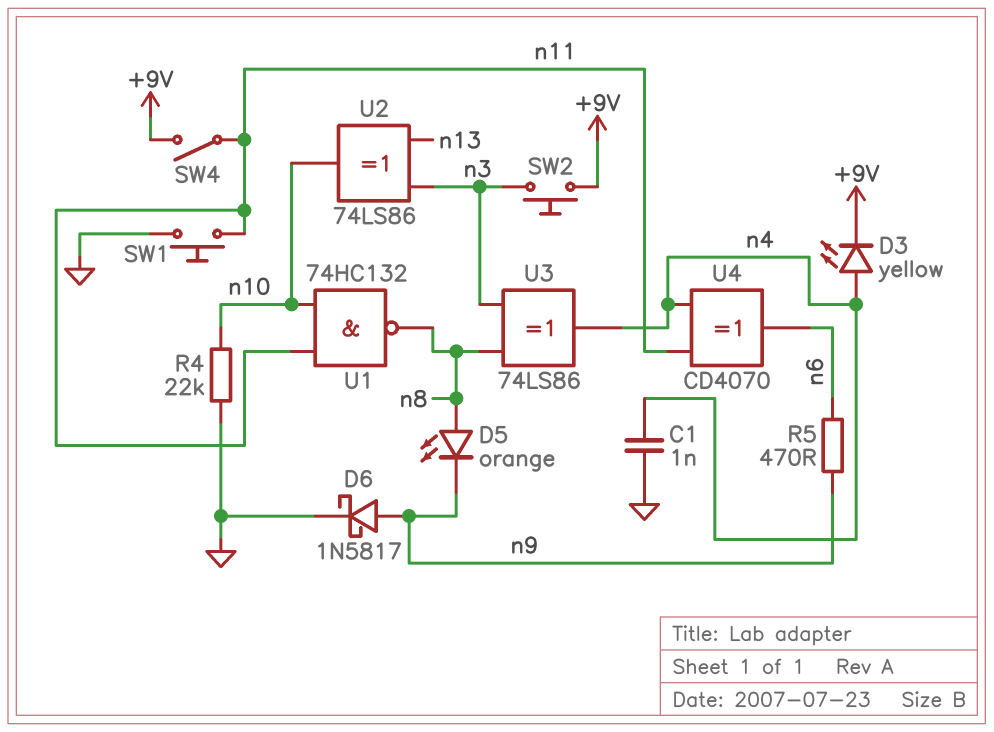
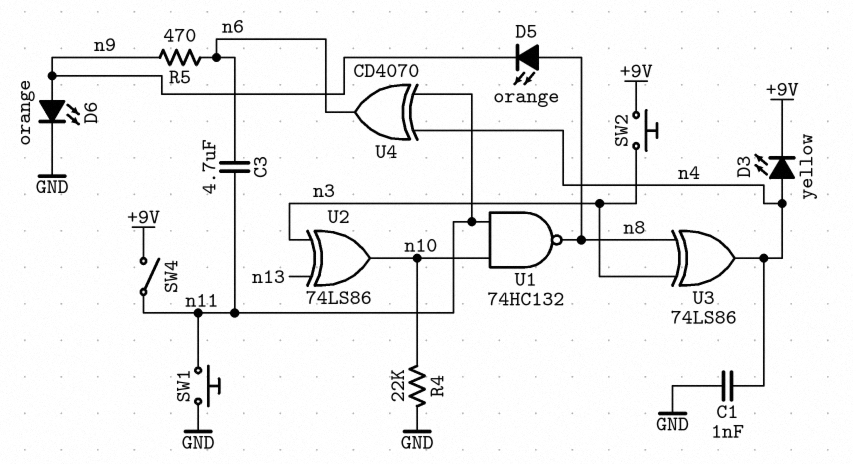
C3: none -> 4.7uF (n6, n11)
D6: schottky 1N5817 (A n9, K GND) -> LED orange (A n9, K GND)

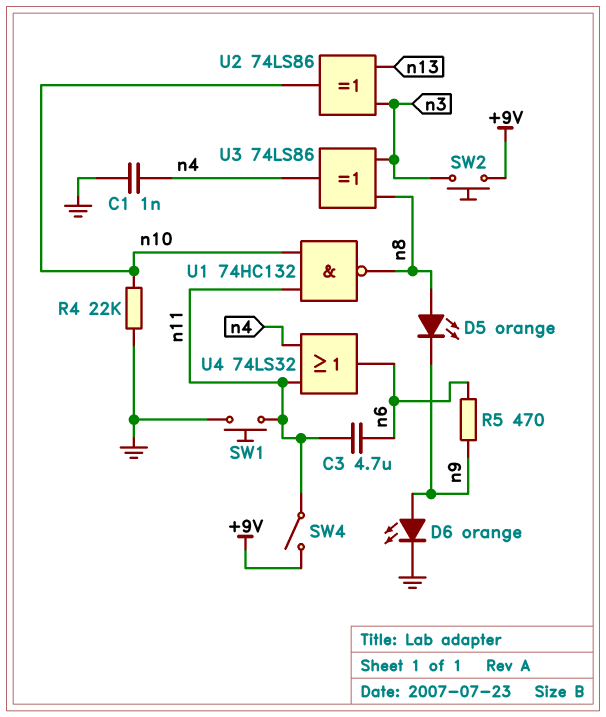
D3: LED yellow (A n4, K +9V) -> none
U4: XOR CD4070 (in n4, in n11, out n6) -> OR 74LS32 (in n4, in n11, out n6)

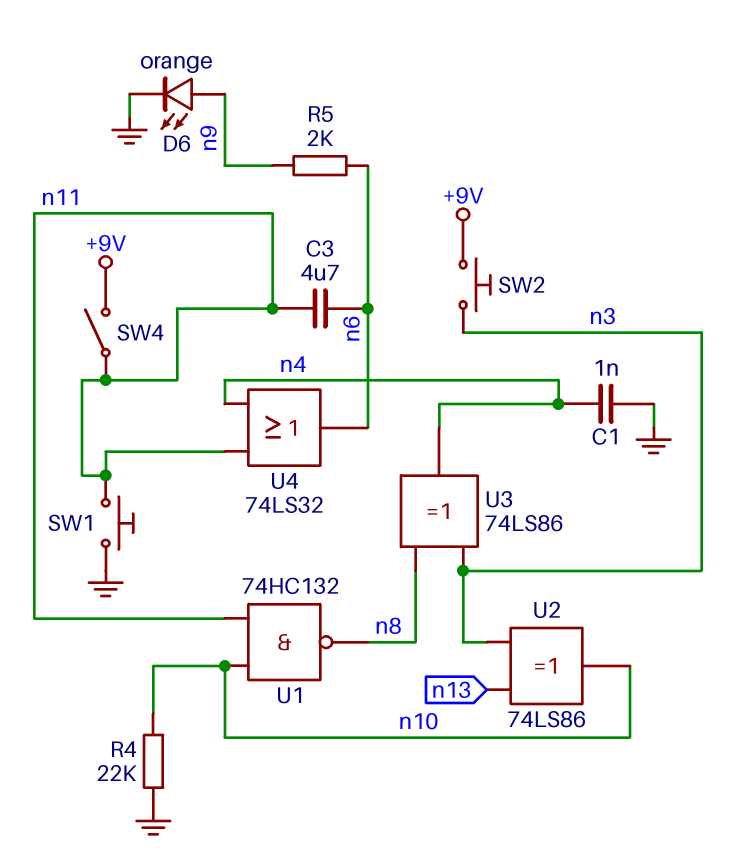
D5: LED orange (A n8, K n9) -> none
R5: 470 (n6, n9) -> 2k (n6, n9)

